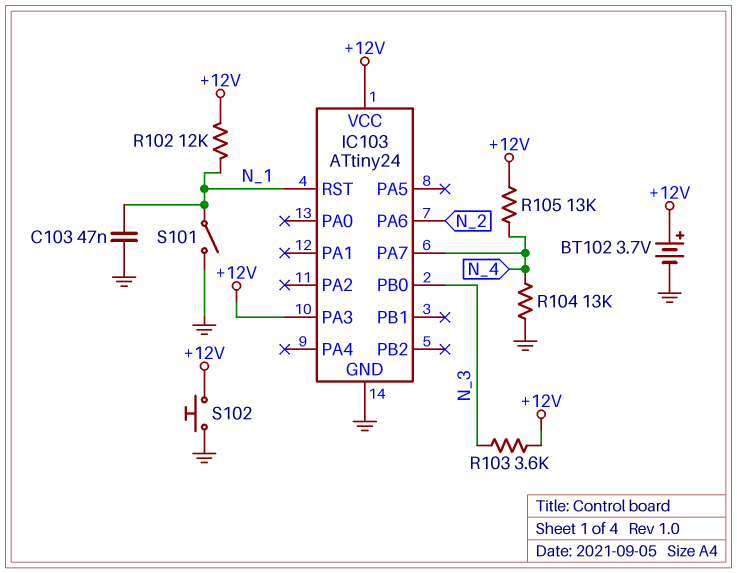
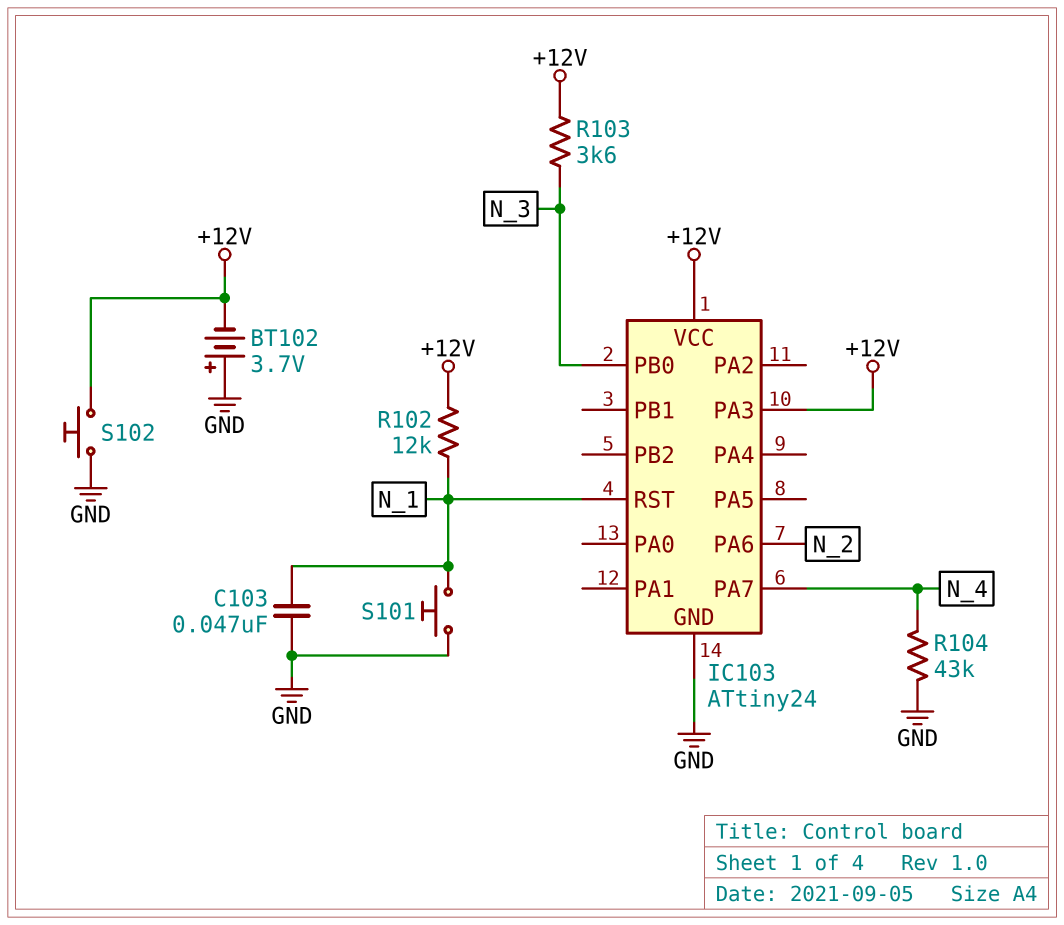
BT102: 3.7V (plus +12V, minus GND) -> 3.7V (plus GND, minus +12V)
R104: 13k (GND, N_4) -> 43k (GND, N_4)
R105: 13k (+12V, N_4) -> none
S101: switch (GND, N_1) -> button (GND, N_1)

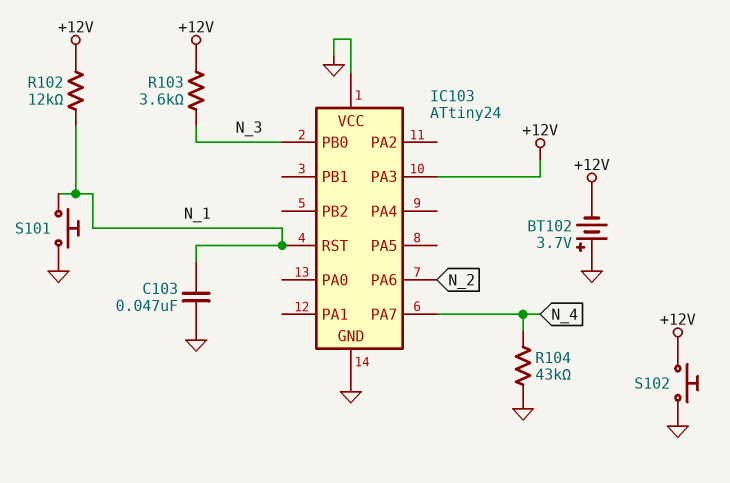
IC103 pin VCC: +12V -> GND

